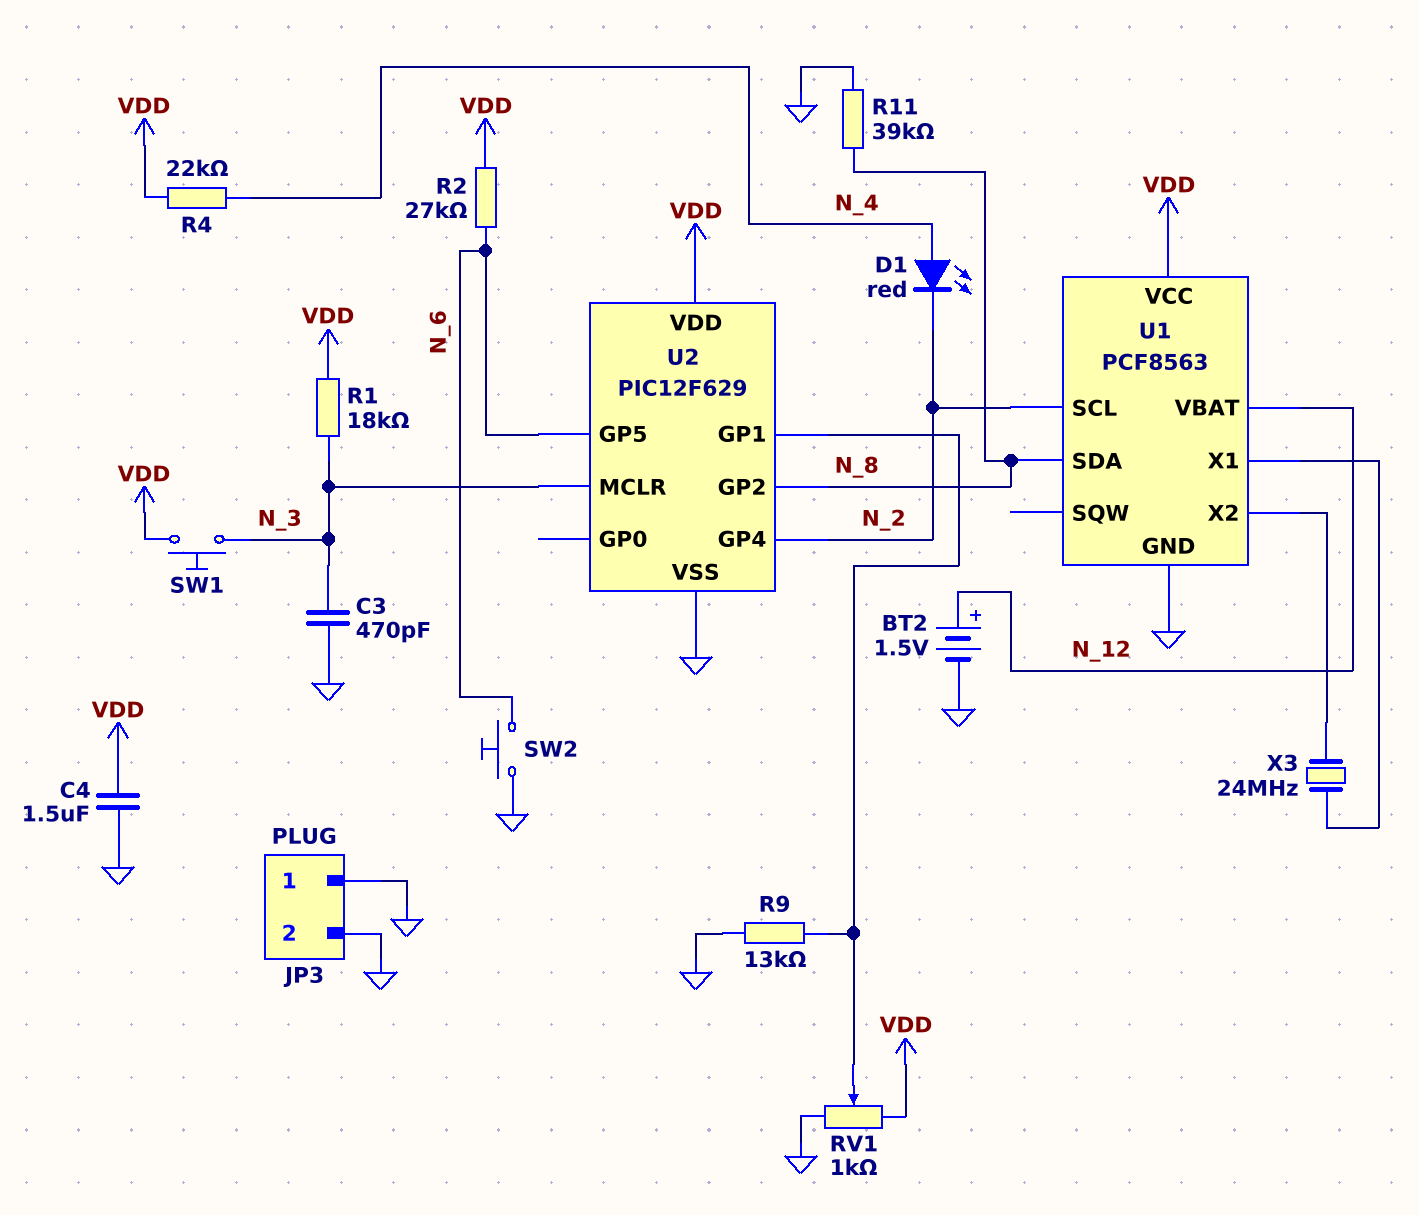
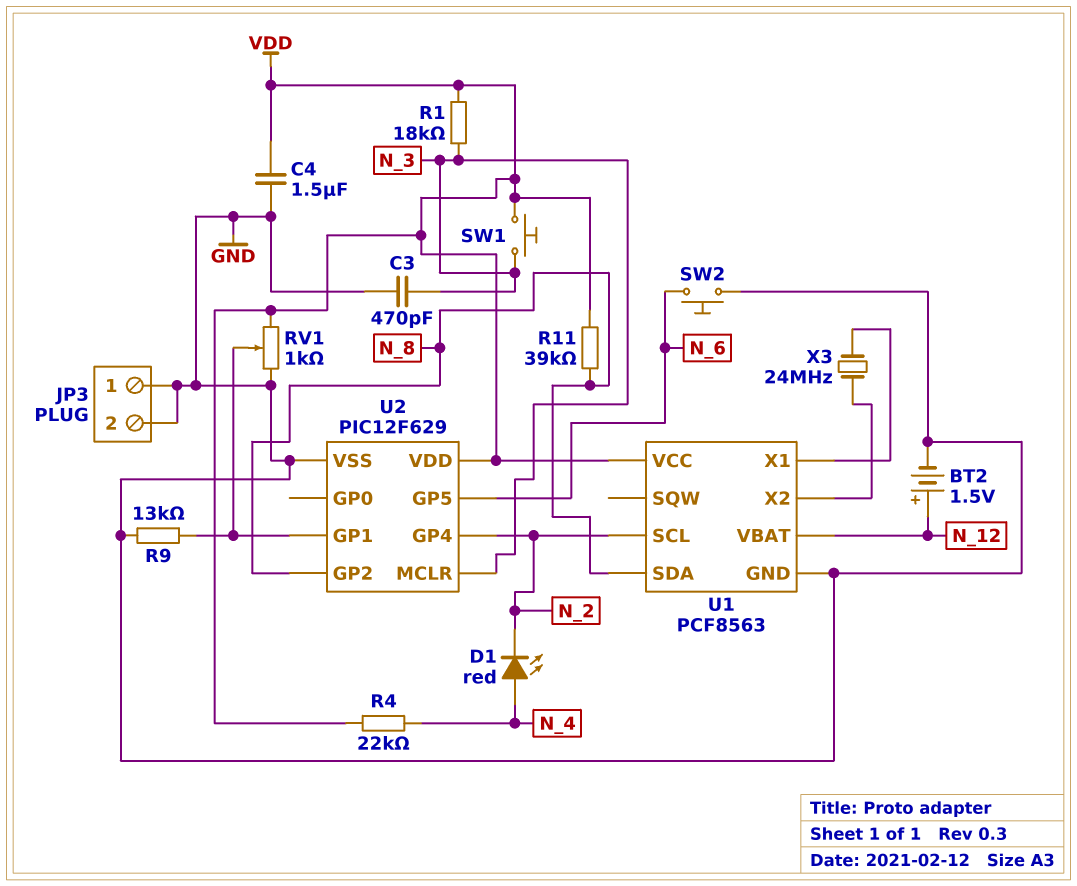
R2: 27k (N_6, VDD) -> none
R11: 39k (GND, N_8) -> 39k (N_8, VDD)

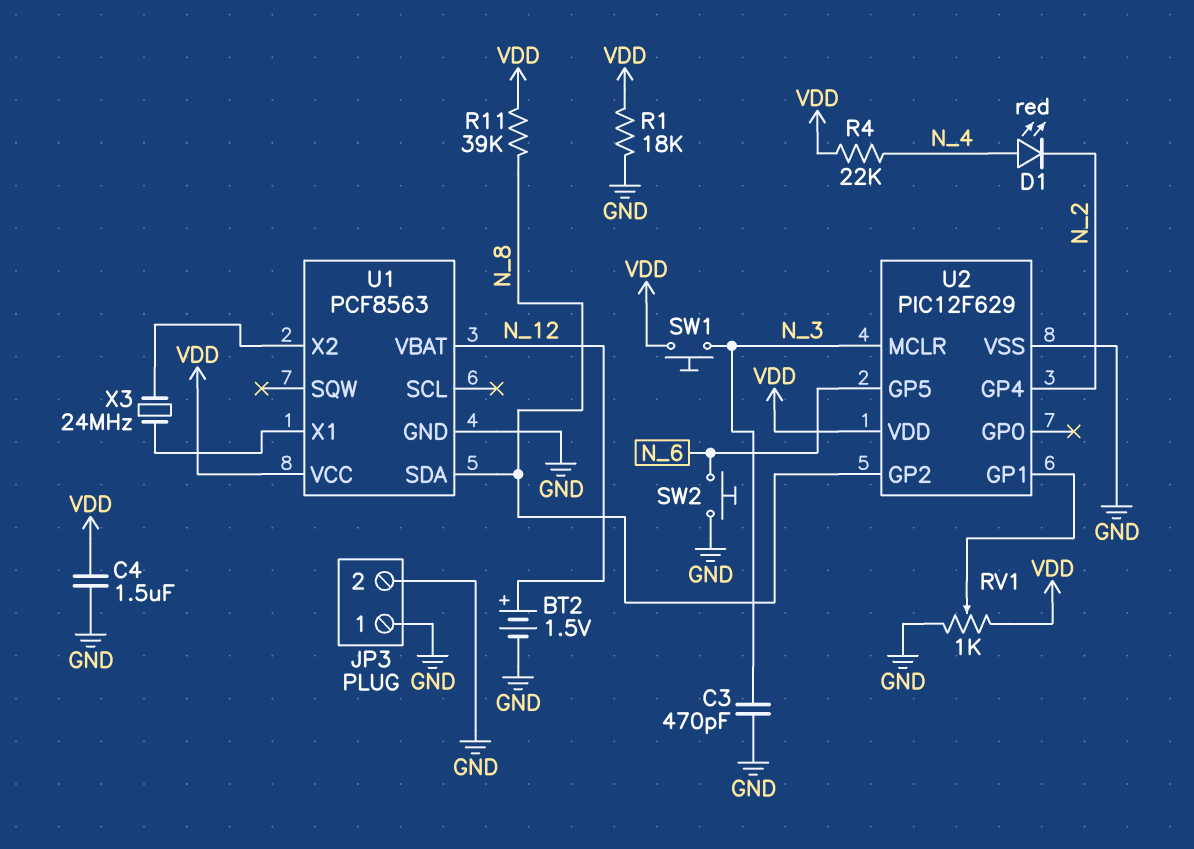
R1: 18k (N_3, VDD) -> 18k (GND, VDD)
R9: 13k (GND, U2/GP1) -> none
U1 pin SCL: N_2 -> none

